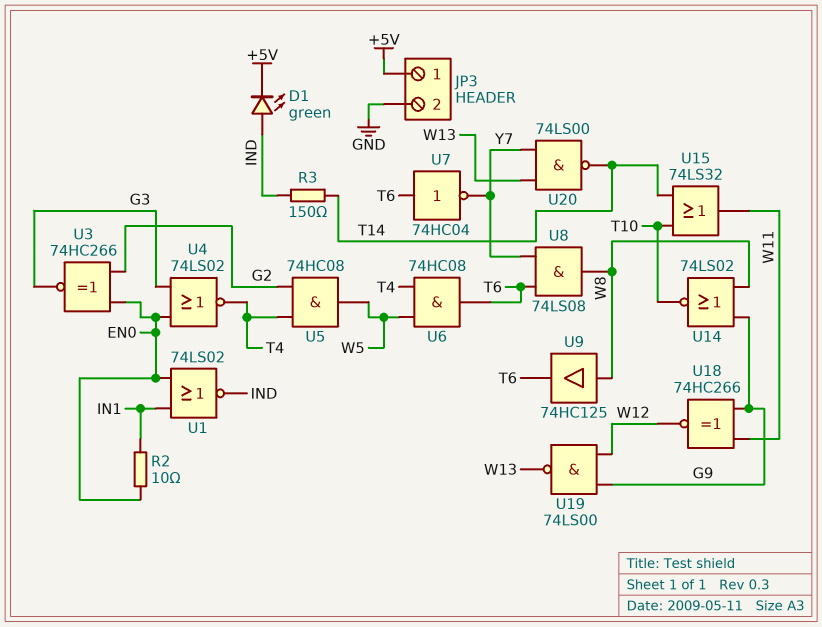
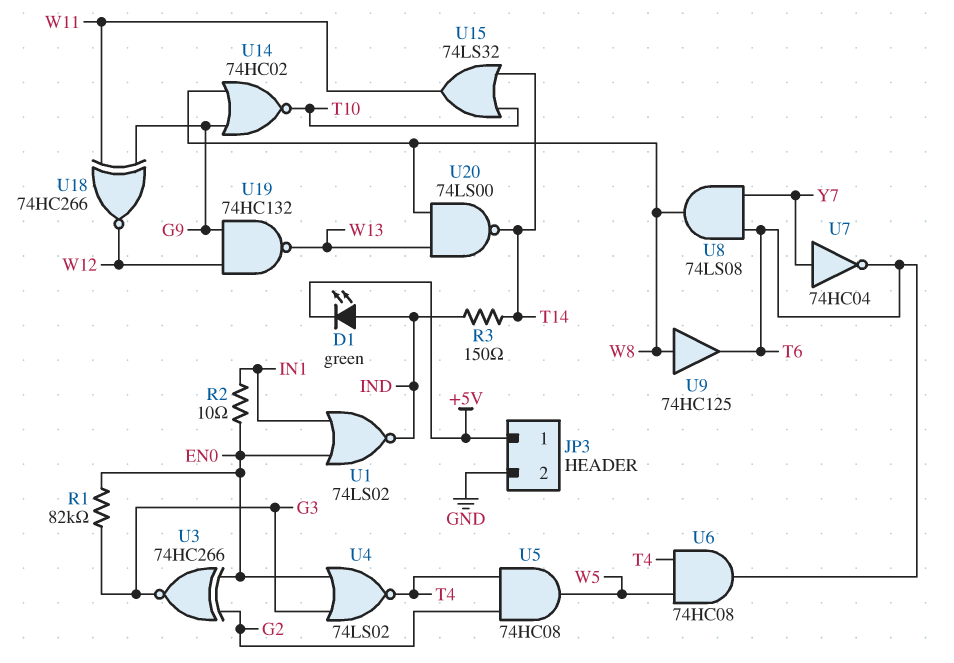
R1: none -> 82k (EN0, G3)
U7: NOT 74HC04 (in T6, out Y7) -> NOT 74HC04 (in Y7, out T6)
U14: NOR 74LS02 (in G9, in W8, out T10) -> NOR 74HC02 (in G9, in W8, out T10)
U19: NAND 74LS00 (in G9, in W12, out W13) -> NAND 74HC132 (in G9, in W12, out W13)
U20: NAND 74LS00 (in W13, in Y7, out T14) -> NAND 74LS00 (in W8, in W13, out T14)

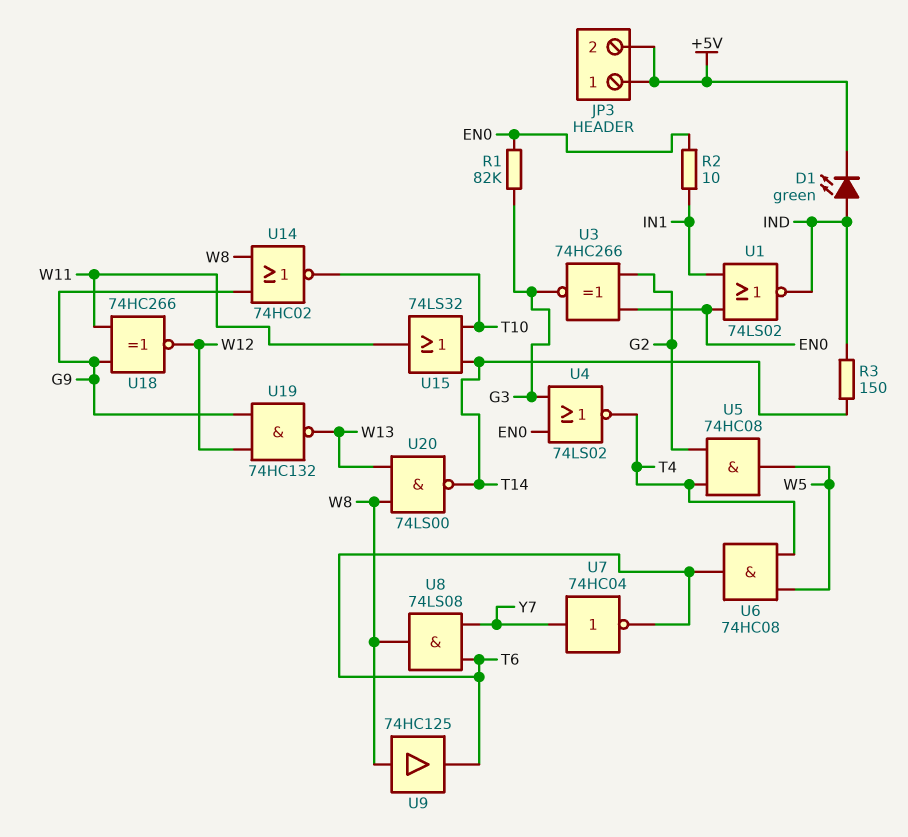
JP3 pin 2: GND -> +5V

